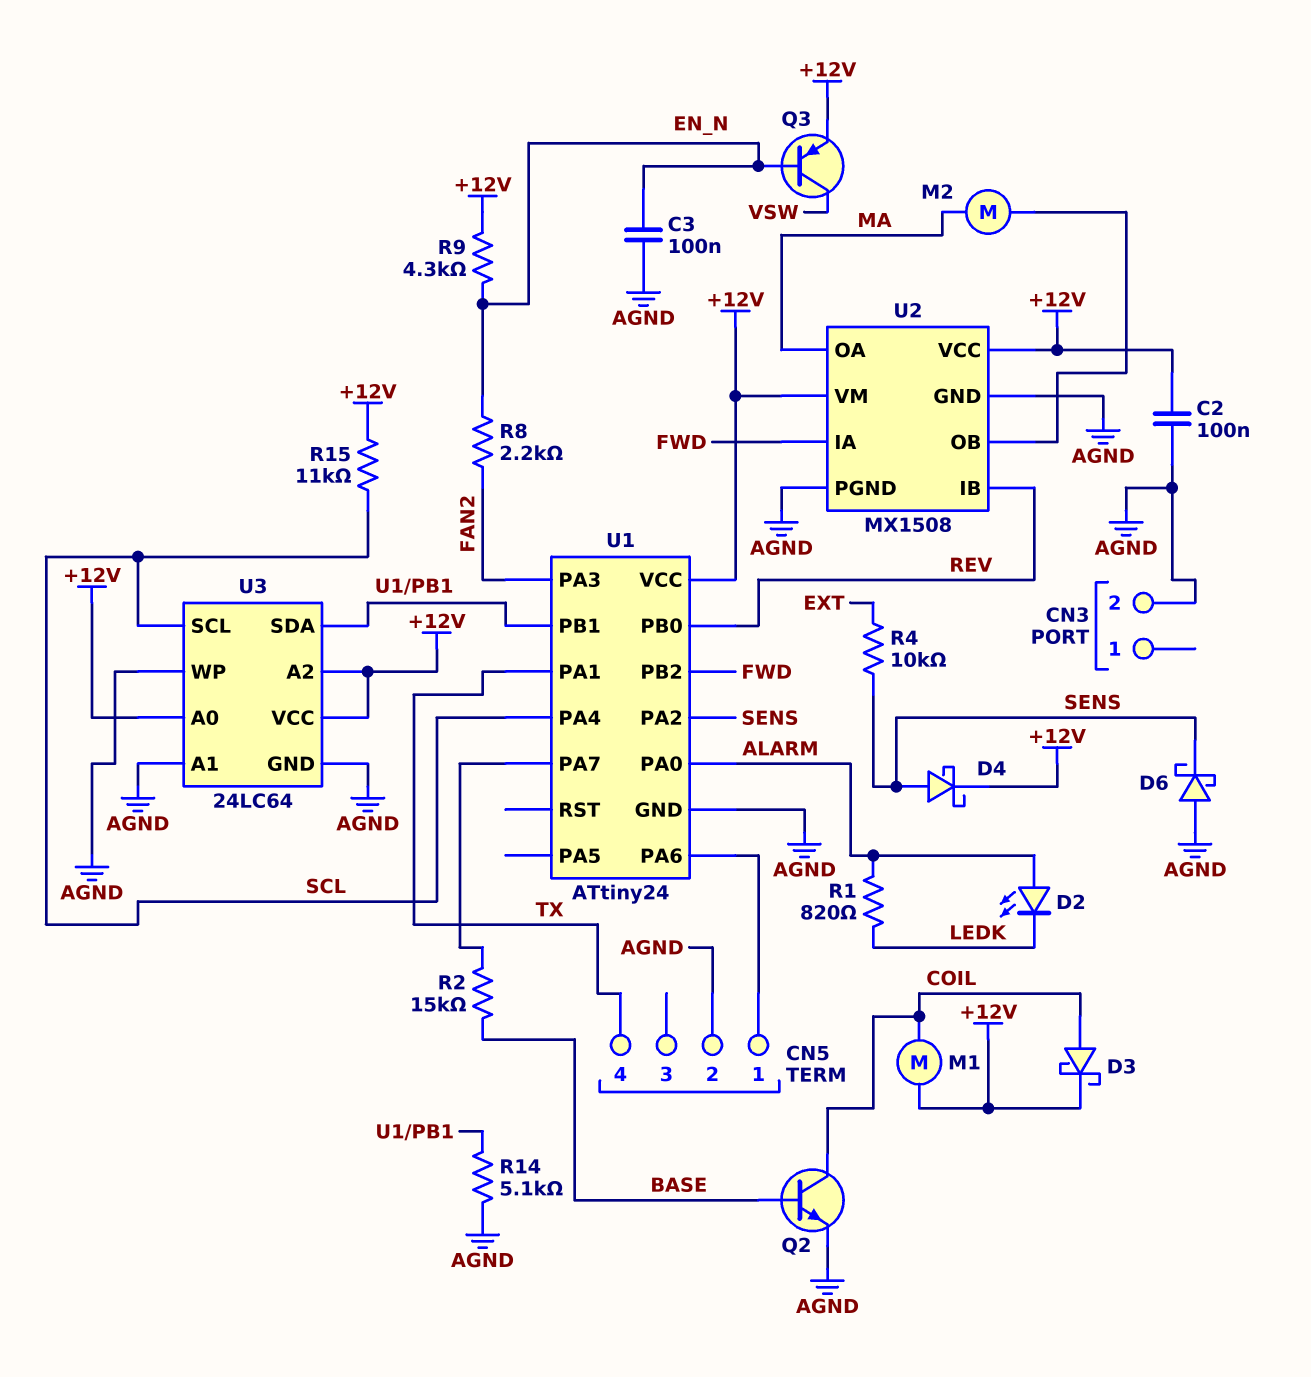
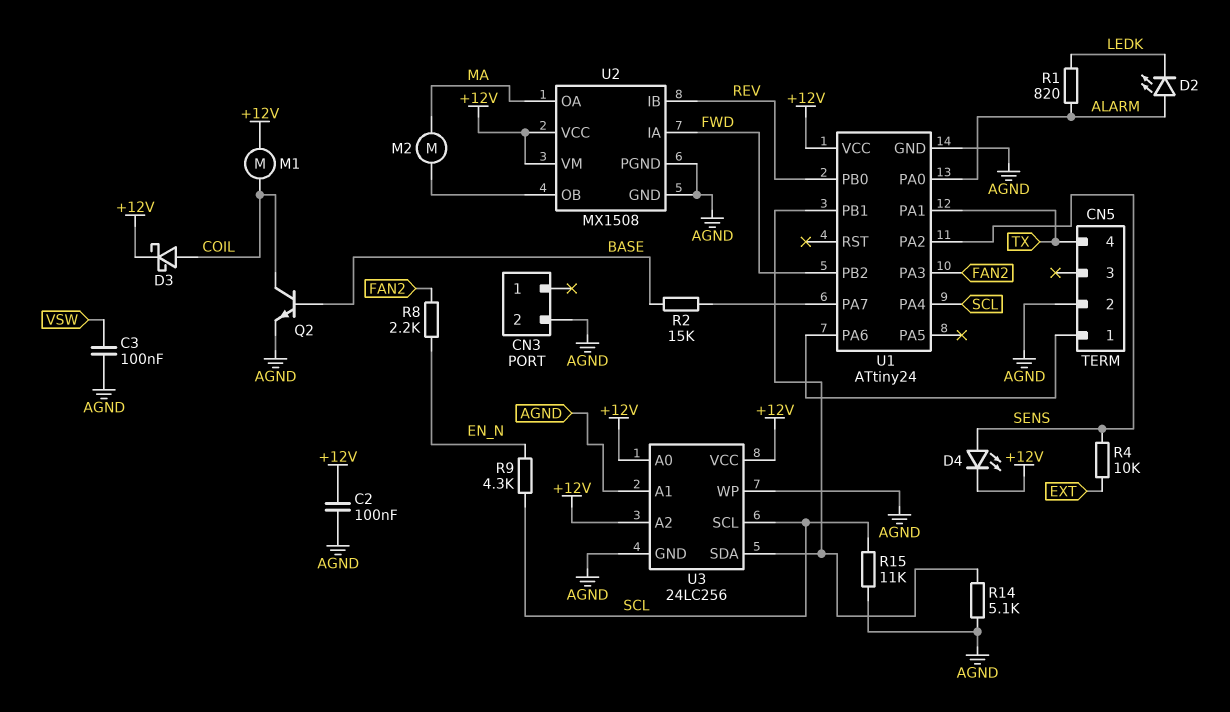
C3: 100nF (AGND, EN_N) -> 100nF (AGND, VSW)
D4: schottky (A SENS, K +12V) -> LED (A SENS, K +12V)
D6: schottky (A AGND, K SENS) -> none
Q3: PNP (B EN_N, C VSW, E +12V) -> none
R9: 4.3k (+12V, EN_N) -> 4.3k (EN_N, SCL)
R15: 11k (+12V, SCL) -> 11k (AGND, SCL)
U3: 24LC64 -> 24LC256

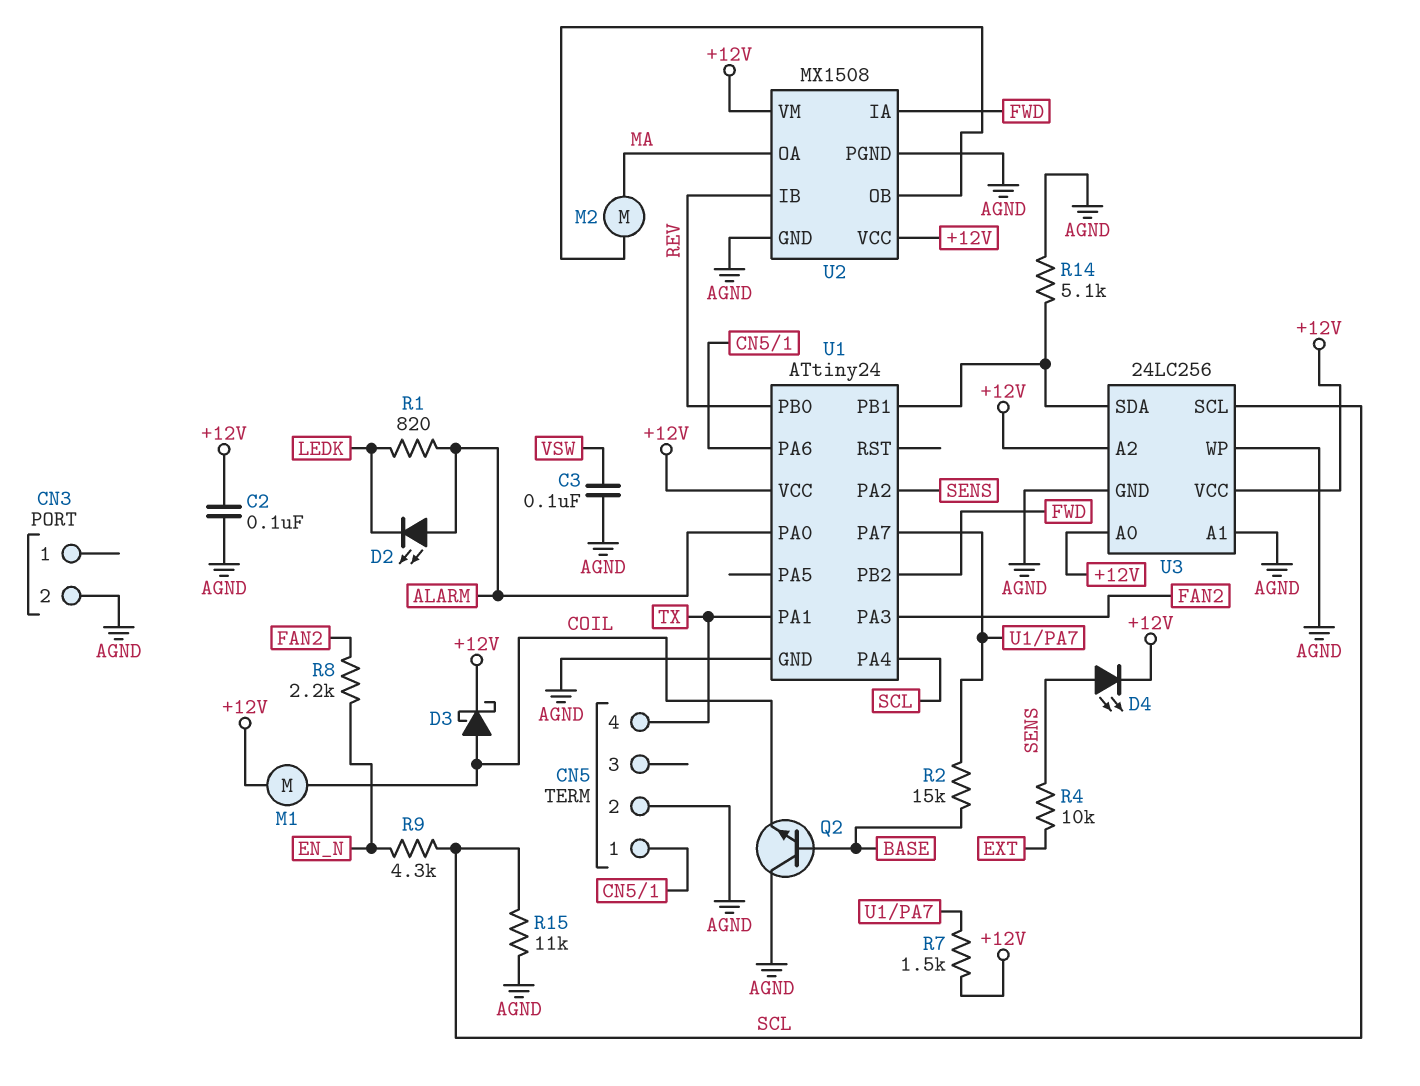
Q2: NPN (B BASE, C COIL, E AGND) -> NPN (B BASE, C AGND, E COIL)
R7: none -> 1.5k (+12V, U1/PA7)

